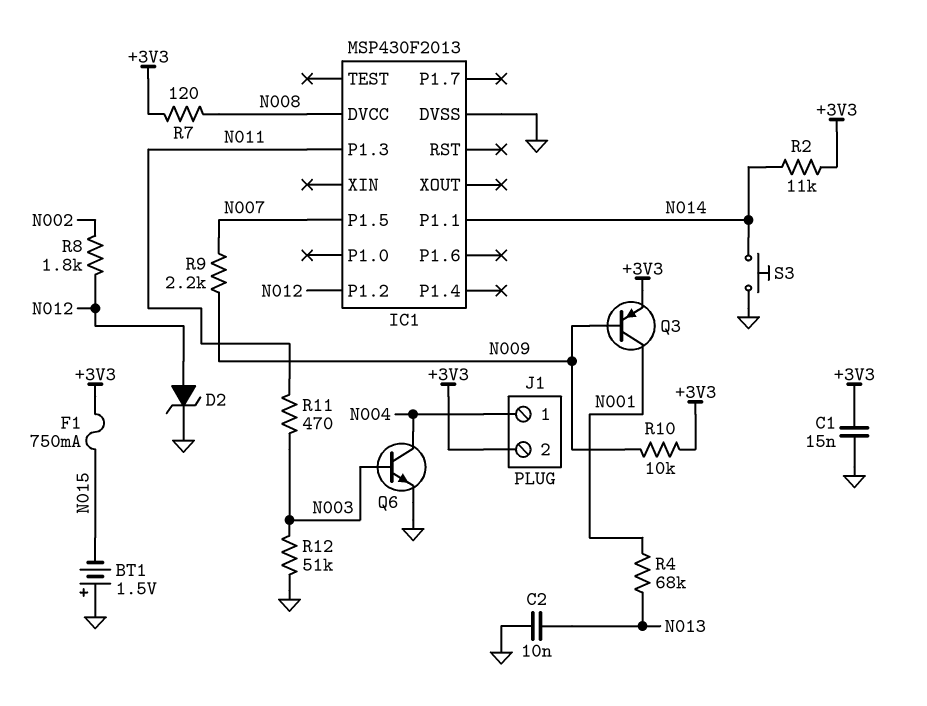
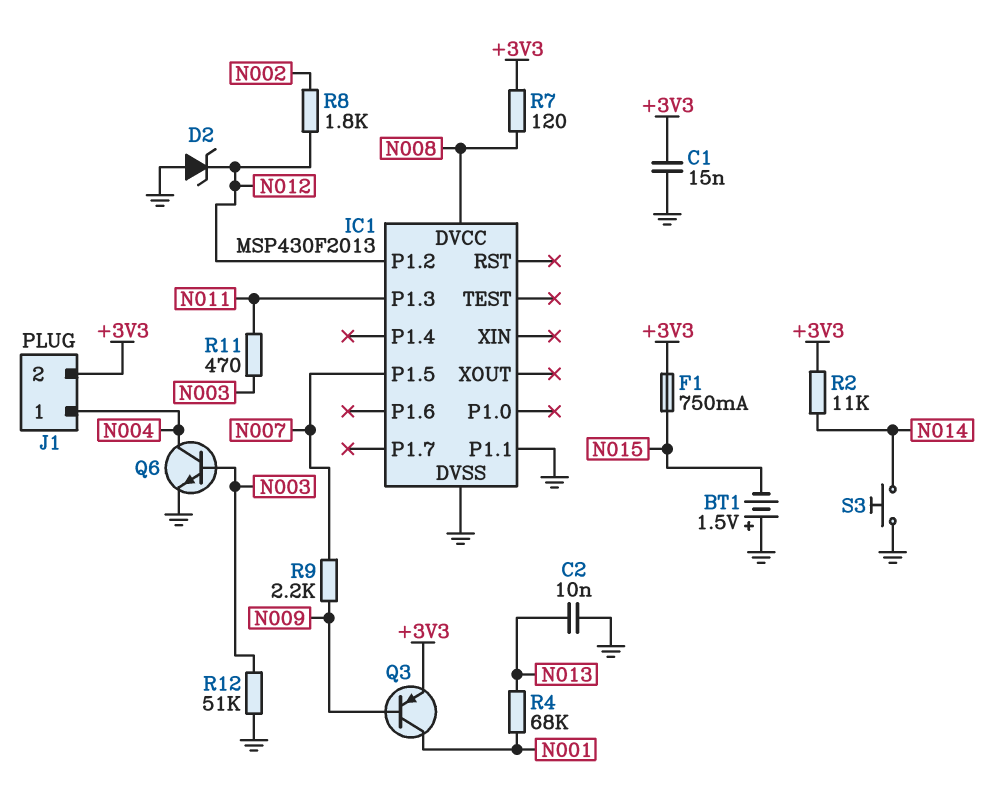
D2: zener (A N012, K GND) -> zener (A GND, K N012)
IC1 pin P1.1: N014 -> GND
R10: 10k (+3V3, N009) -> none

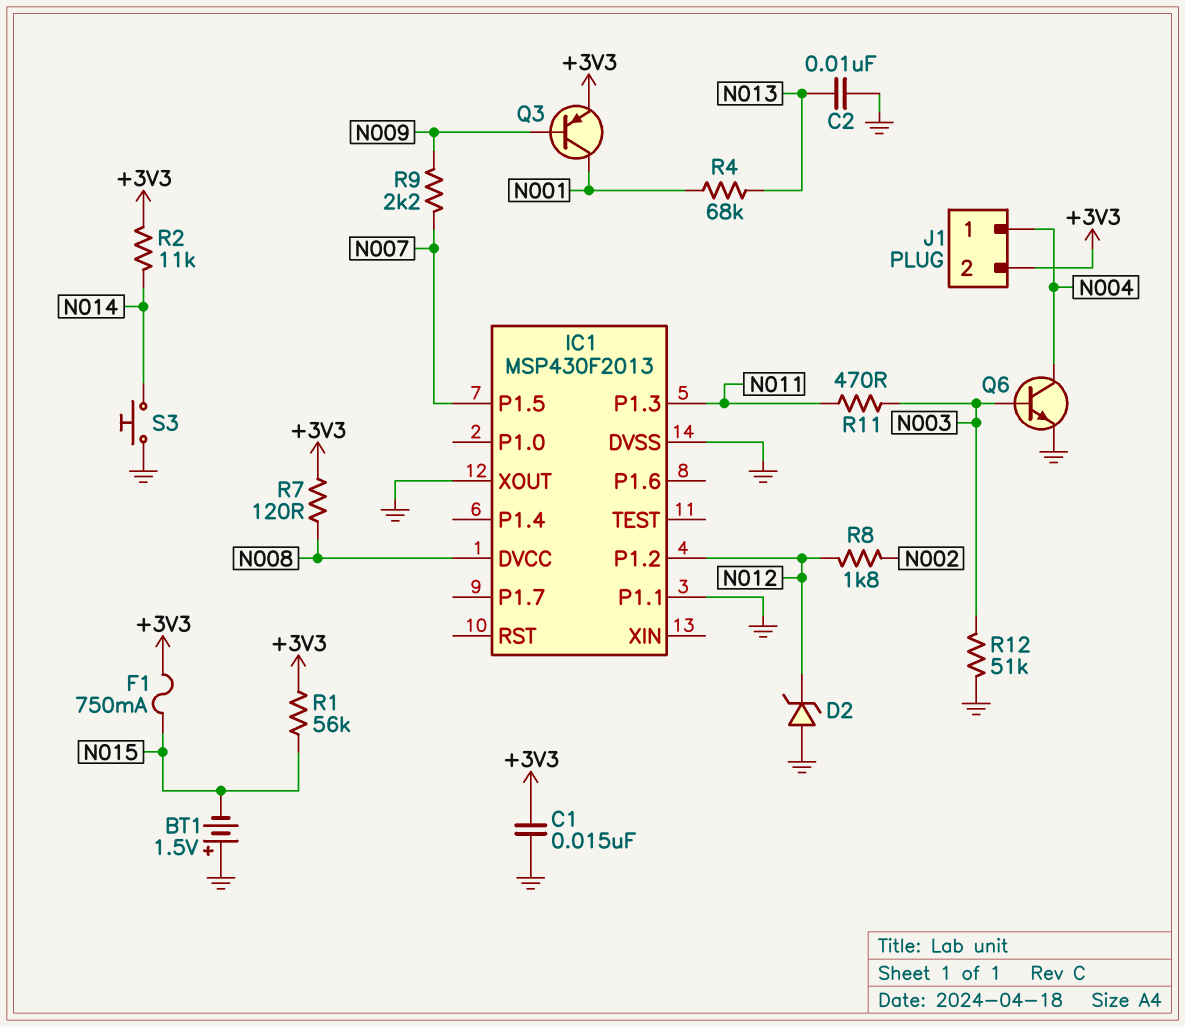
IC1 pin XOUT: none -> GND
R1: none -> 56k (+3V3, N015)

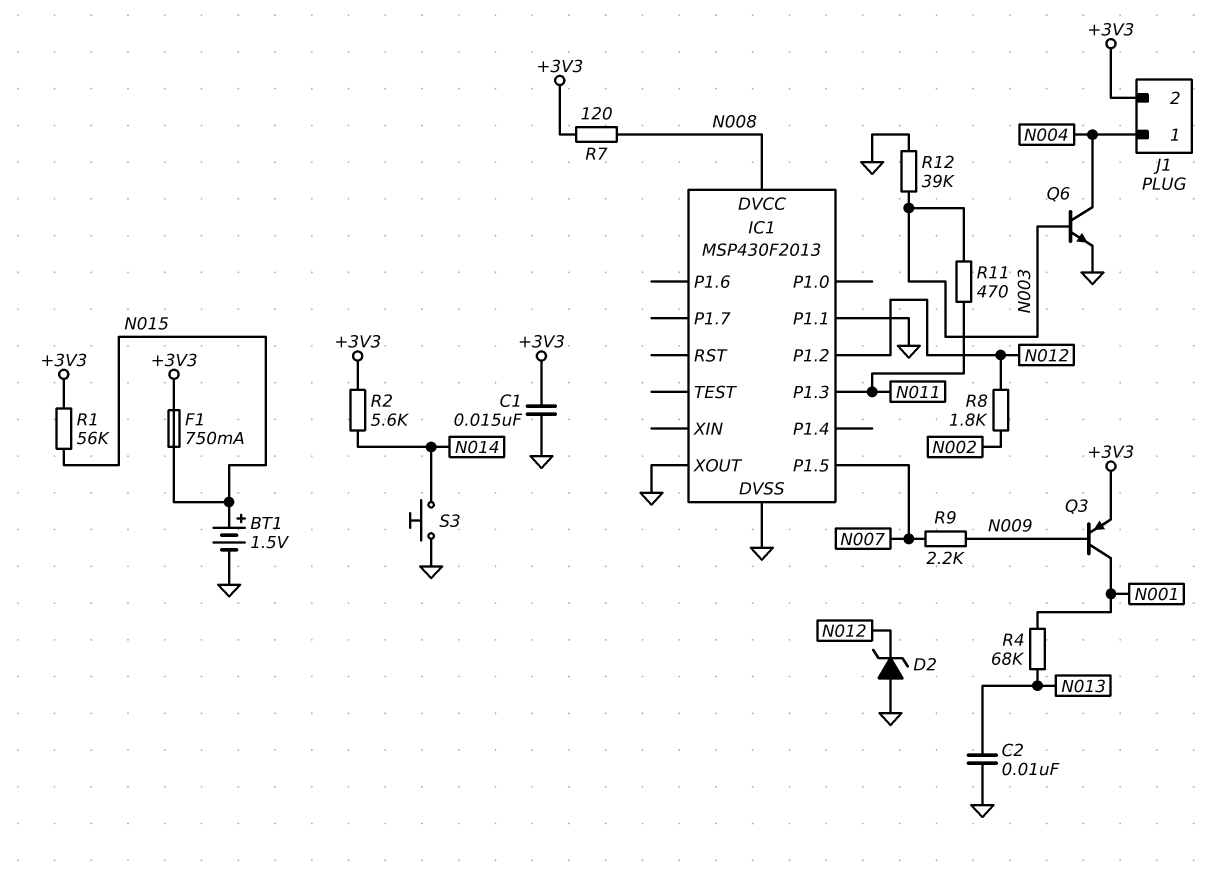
BT1: 1.5V (plus GND, minus N015) -> 1.5V (plus N015, minus GND)
R2: 11k (+3V3, N014) -> 5.6k (+3V3, N014)
R12: 51k (GND, N003) -> 39k (GND, N003)

